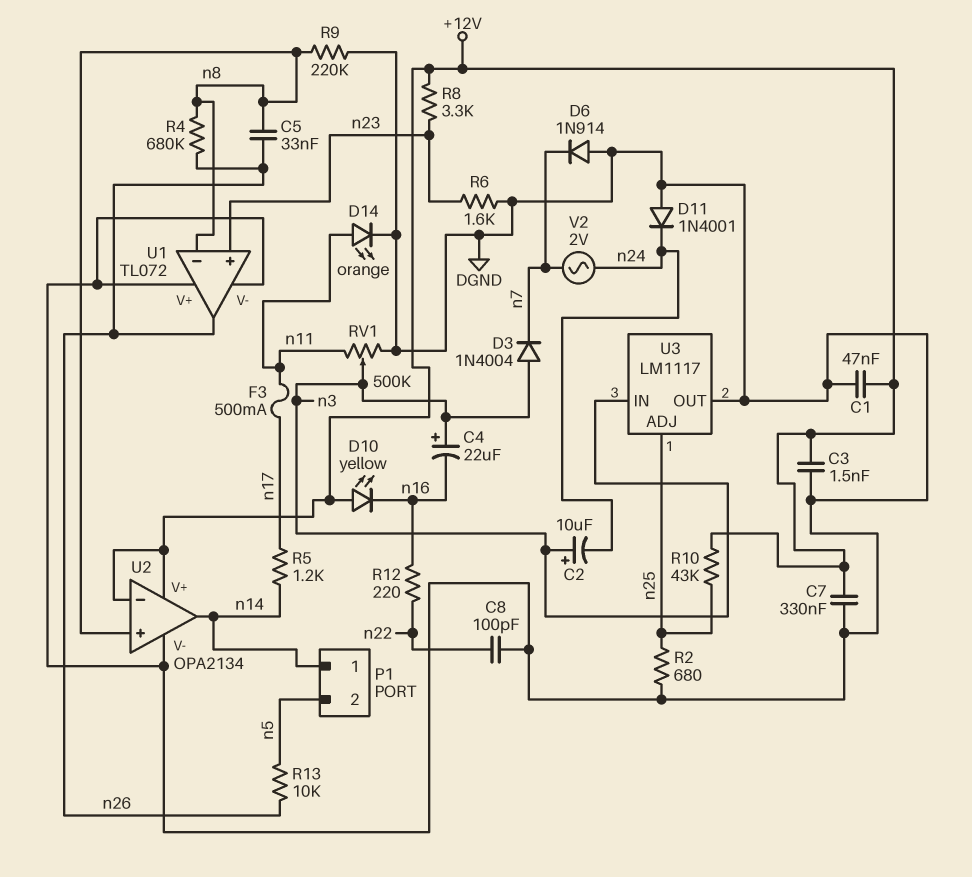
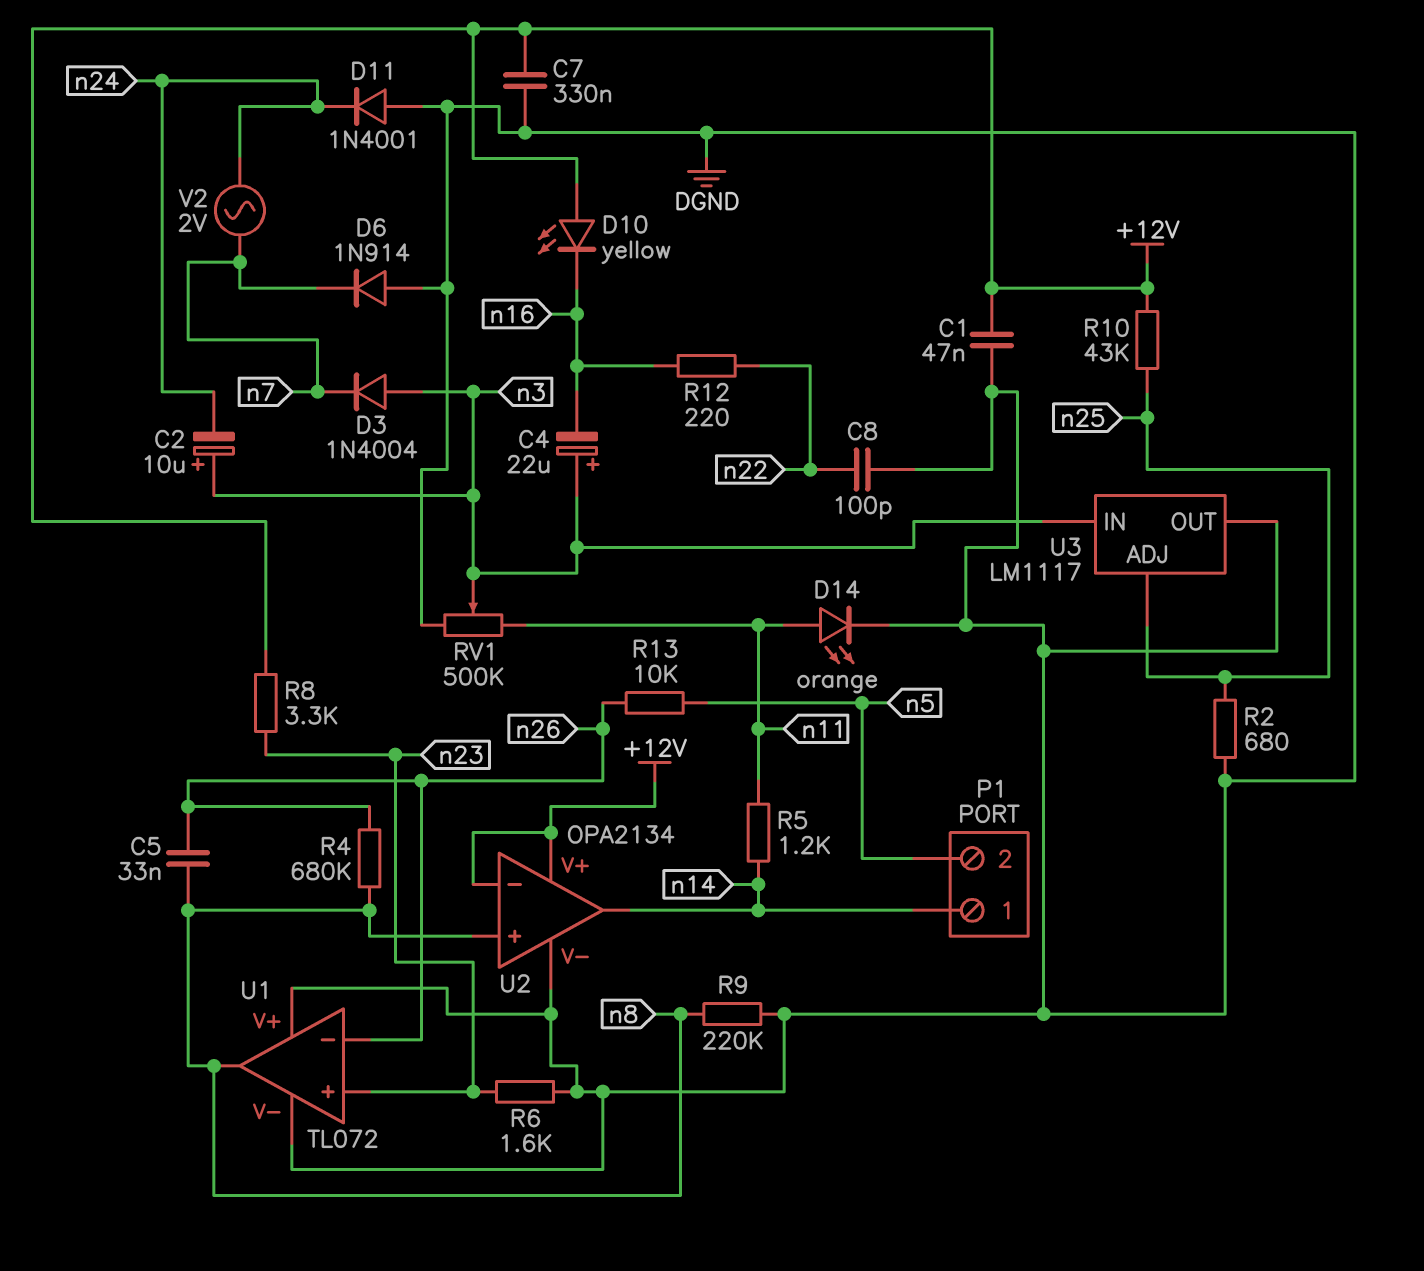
C3: 1.5nF (+12V, DGND) -> none
F3: 500mA (n11, n17) -> none
R5: 1.2k (n14, n17) -> 1.2k (n11, n14)
U1 pin in-: n8 -> n26
U1 pin out: n26 -> n8

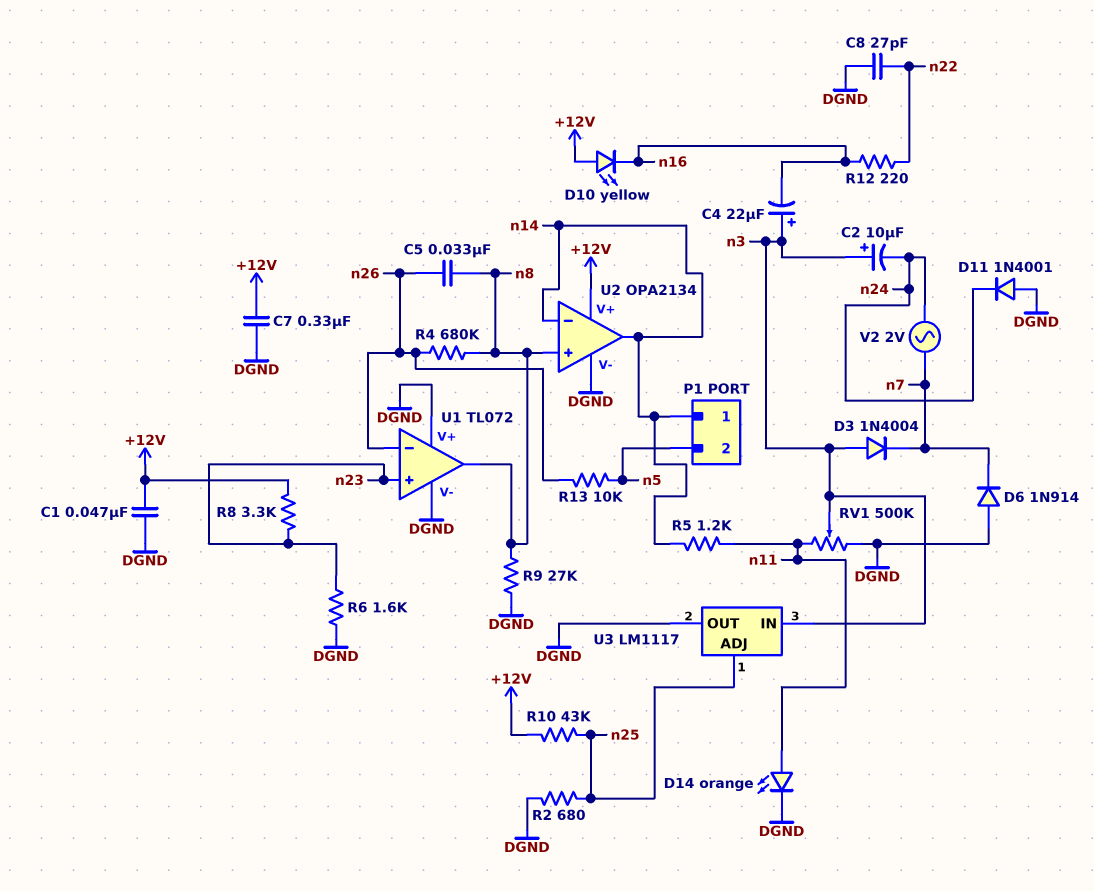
C8: 100pF (DGND, n22) -> 27pF (DGND, n22)
R9: 220k (DGND, n8) -> 27k (DGND, n8)
U2 pin in-: +12V -> n14

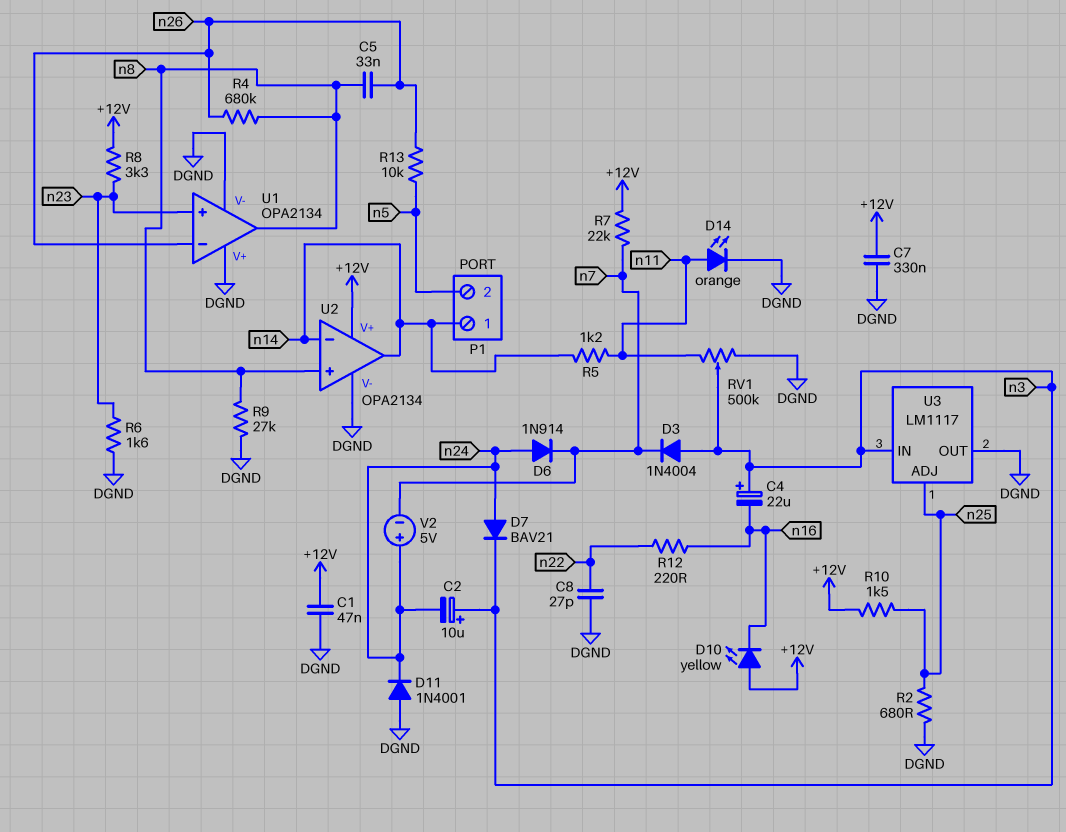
D6: diode 1N914 (A DGND, K n7) -> diode 1N914 (A n24, K n7)
D7: none -> diode BAV21 (A n24, K n3)
R7: none -> 22k (+12V, n7)
R10: 43k (+12V, n25) -> 1.5k (+12V, n25)
U1: TL072 -> OPA2134
V2: AC 2V (n7, n24) -> 5V (plus n24, minus n7)

